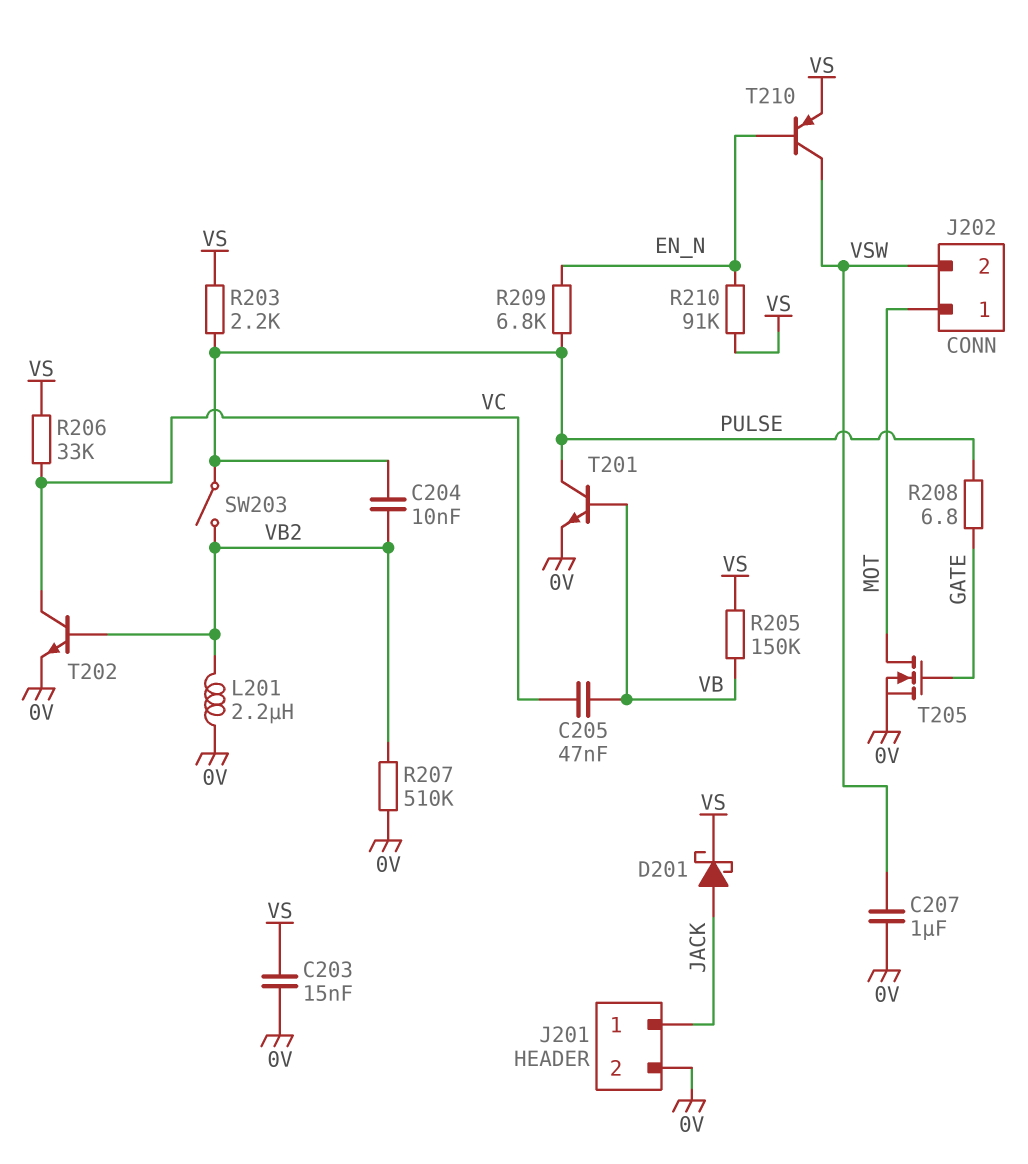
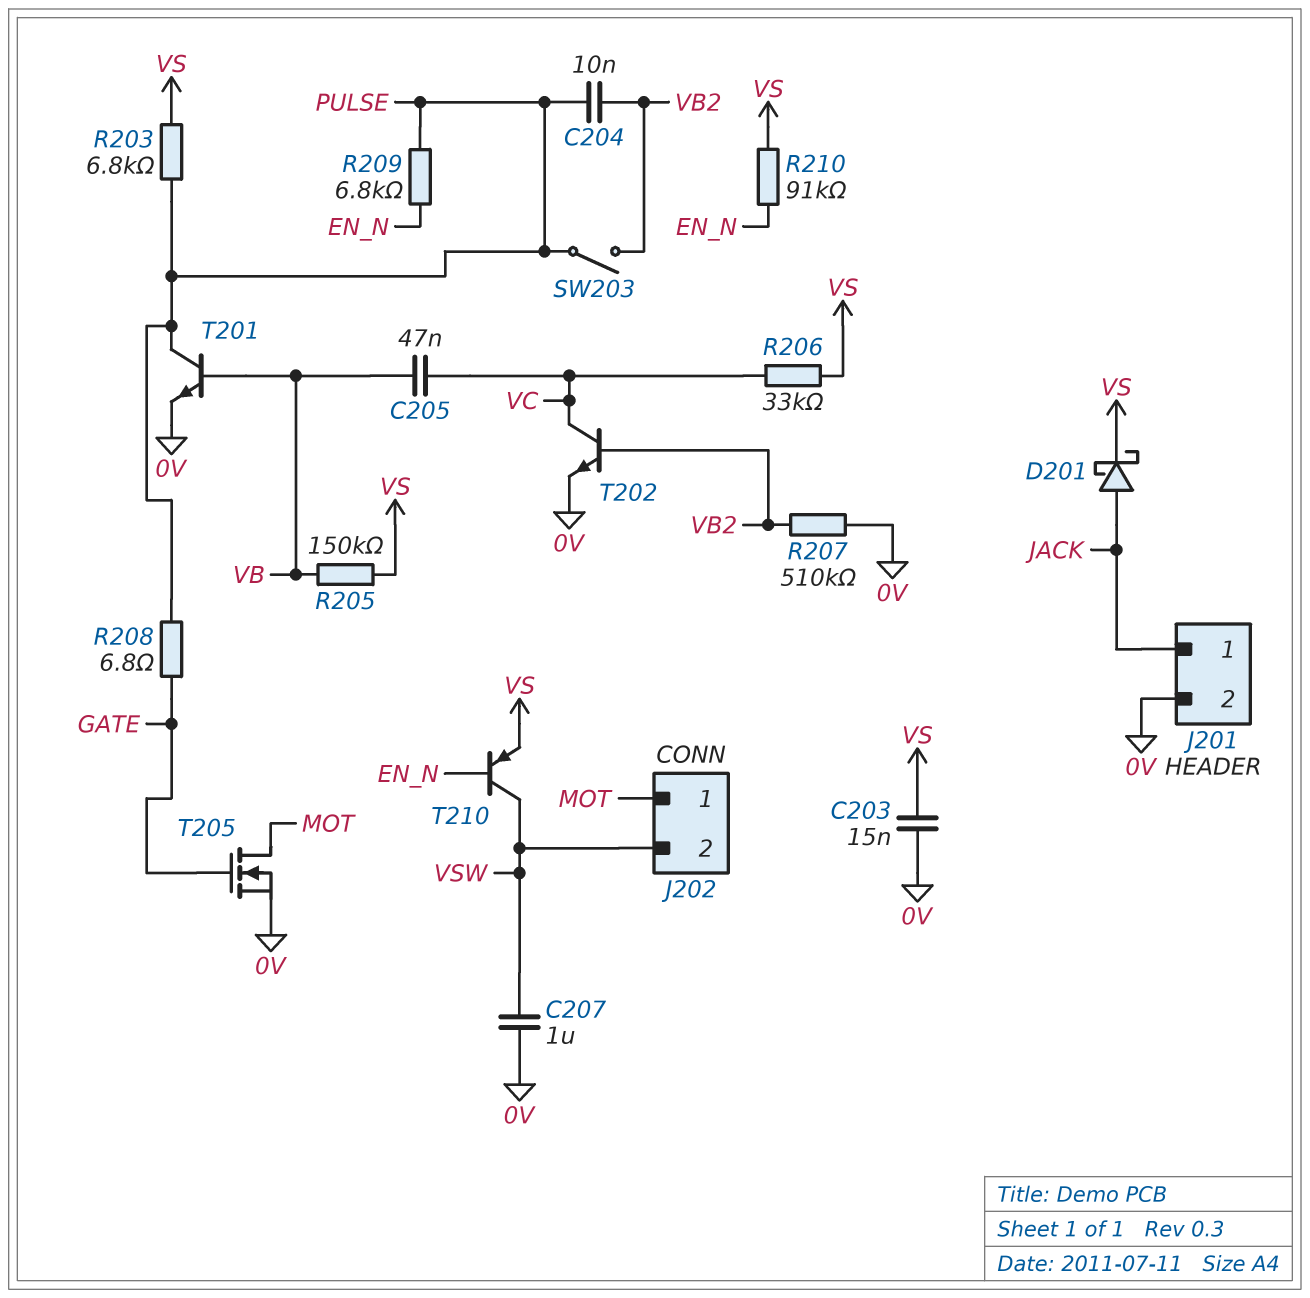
L201: 2.2uH (0V, VB2) -> none
R203: 2.2k (PULSE, VS) -> 6.8k (PULSE, VS)

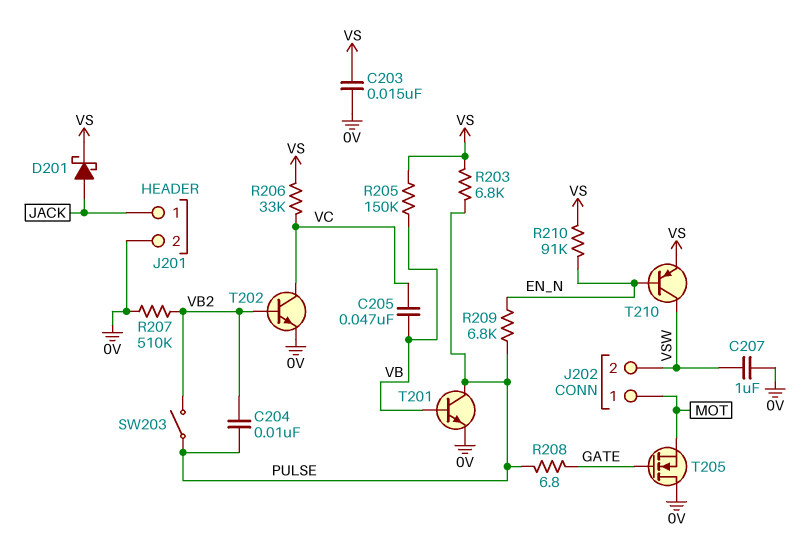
T205: NMOS (G GATE, D MOT, S 0V) -> NMOS (G GATE, D 0V, S MOT)

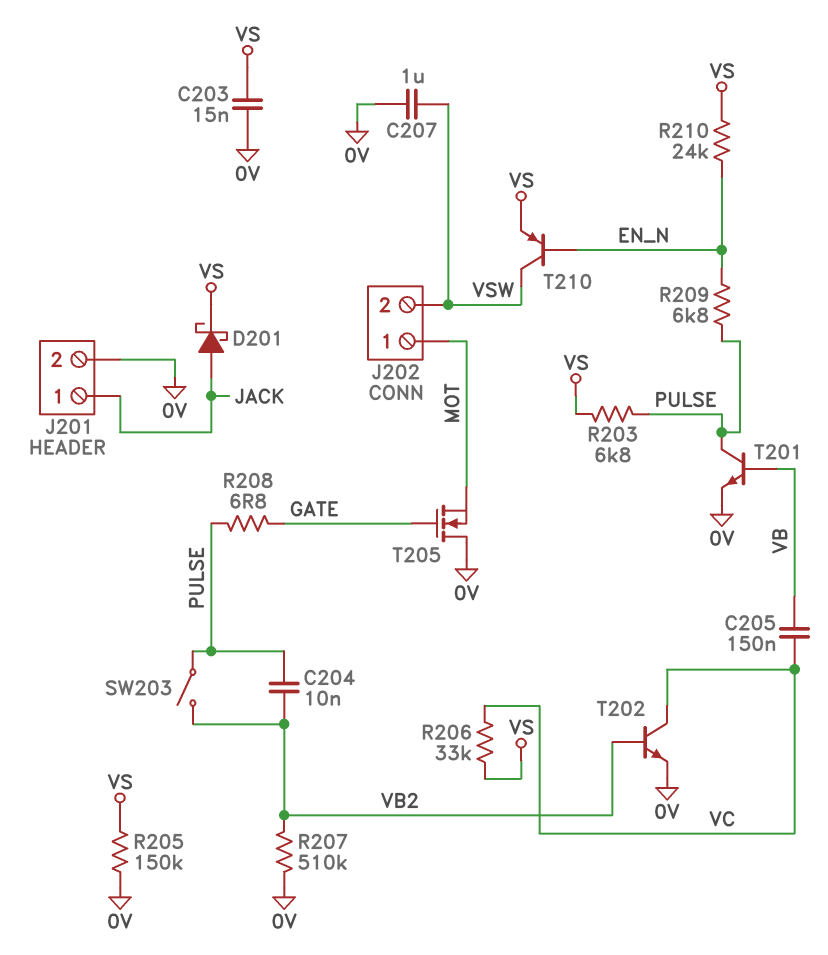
C205: 47nF (VB, VC) -> 150nF (VB, VC)
R205: 150k (VB, VS) -> 150k (0V, VS)
R210: 91k (EN_N, VS) -> 24k (EN_N, VS)

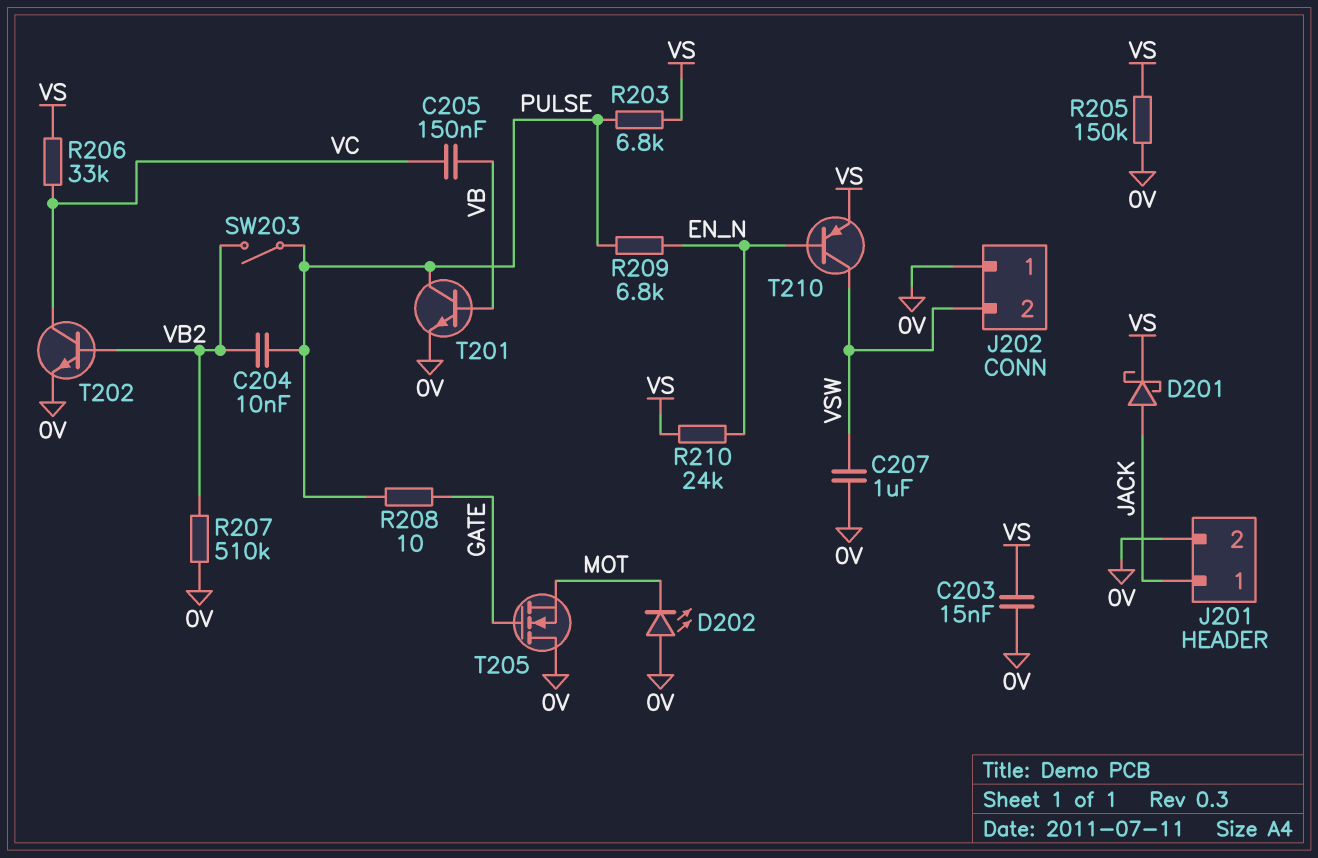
D202: none -> LED (A 0V, K MOT)
J202 pin 1: MOT -> 0V
R208: 6.8 (GATE, PULSE) -> 10 (GATE, PULSE)

